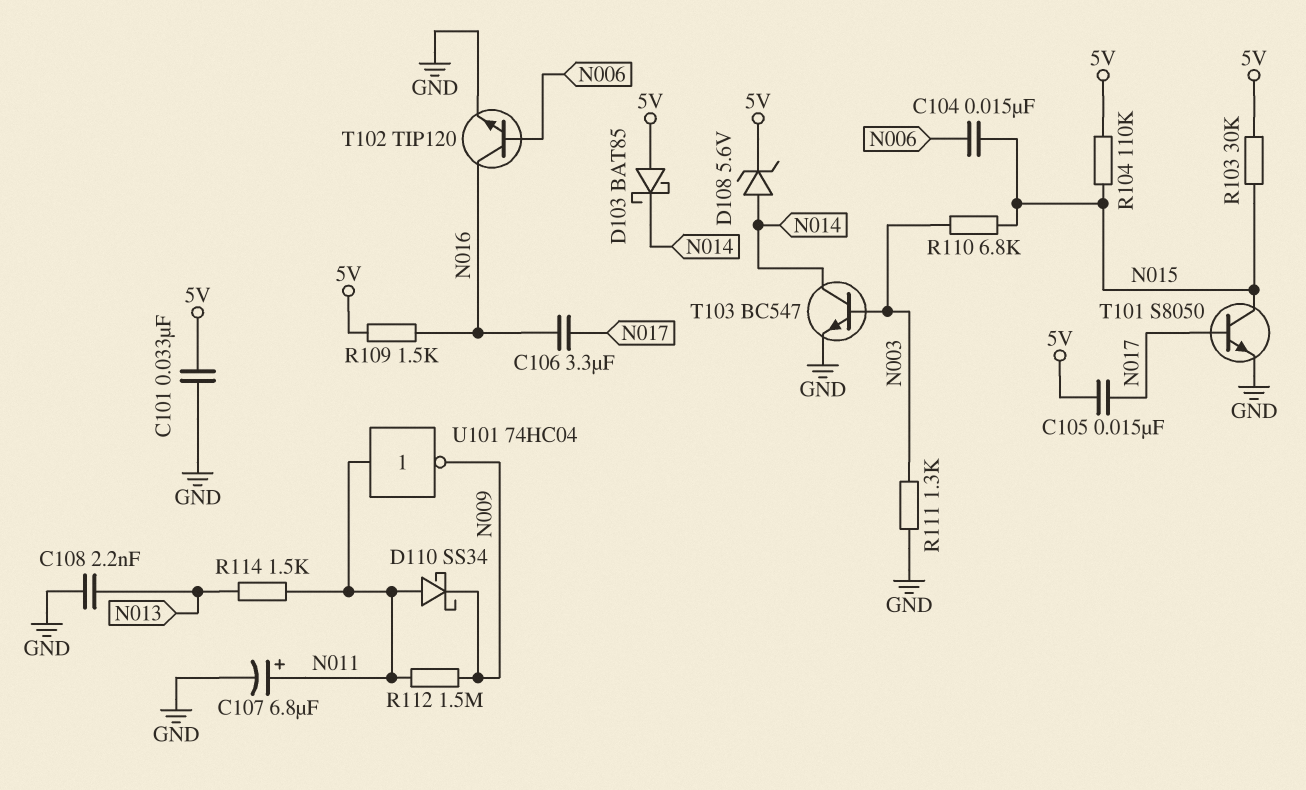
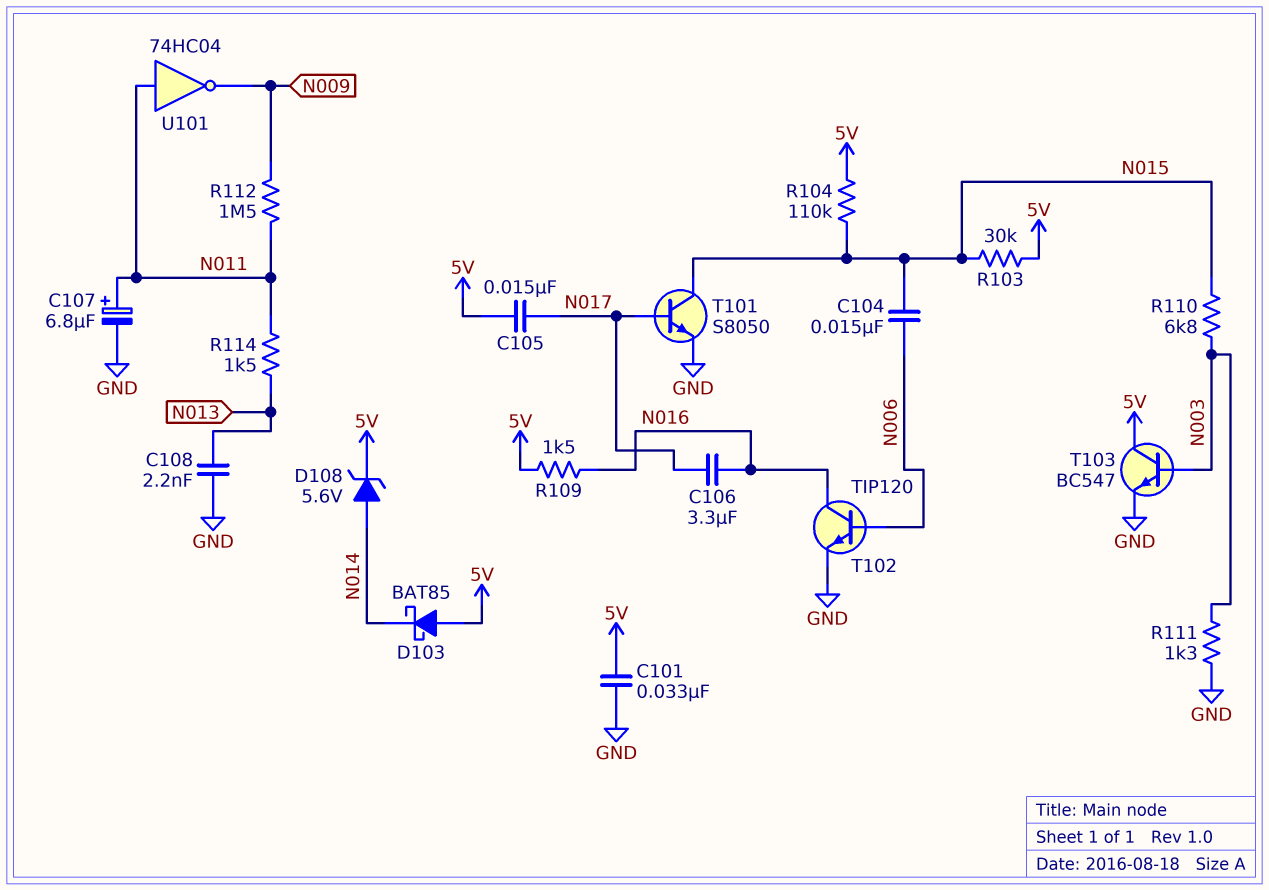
D110: schottky SS34 (A N011, K N009) -> none
T103: NPN BC547 (B N003, C N014, E GND) -> NPN BC547 (B N003, C 5V, E GND)

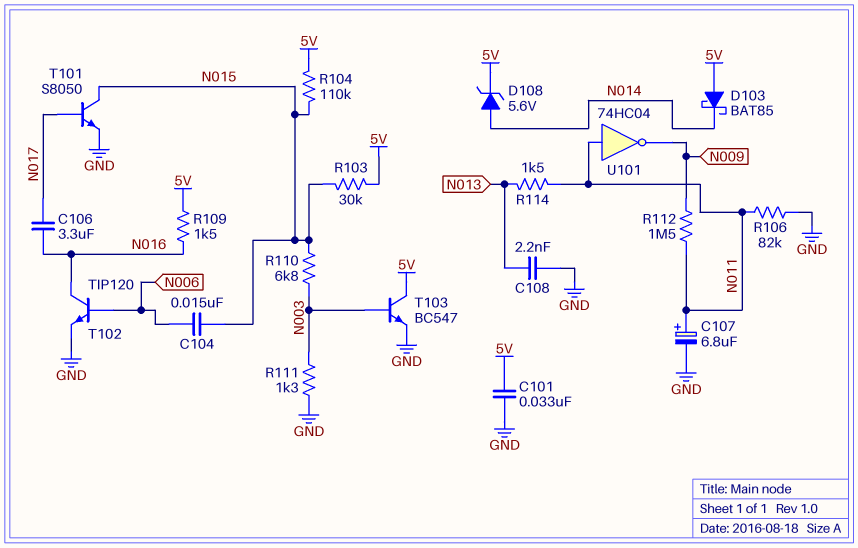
C105: 15nF (5V, N017) -> none
R106: none -> 82k (GND, N011)

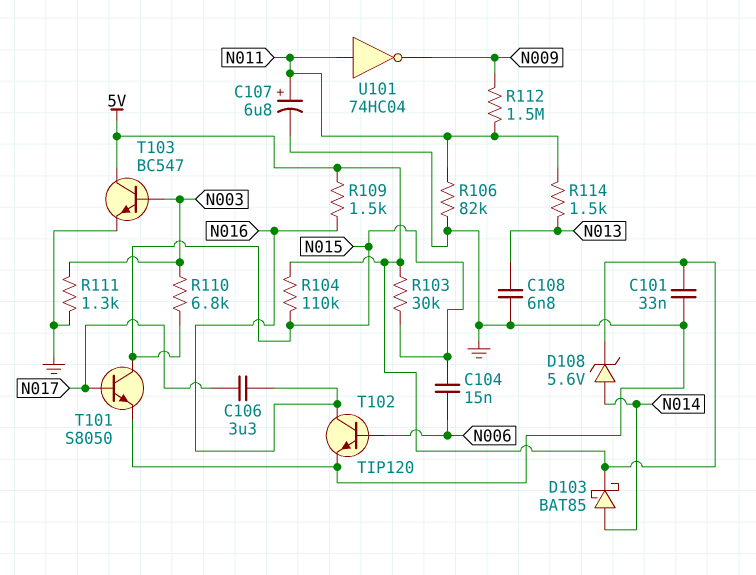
C108: 2.2nF (GND, N013) -> 6.8nF (GND, N013)
D103: schottky BAT85 (A 5V, K N014) -> schottky BAT85 (A N014, K 5V)

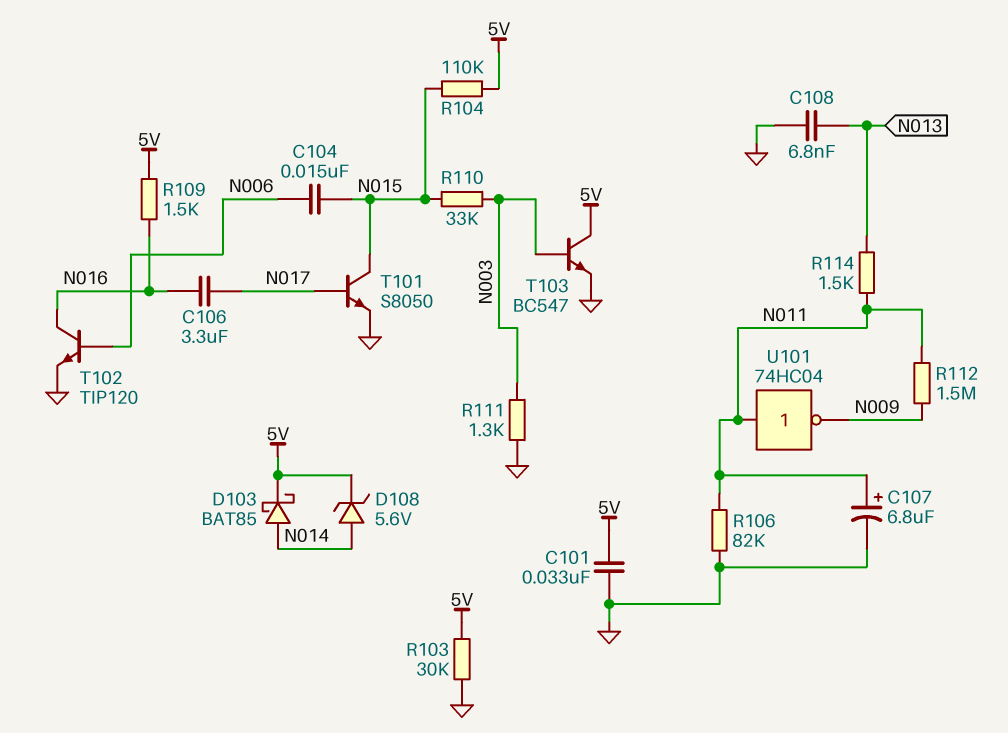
R103: 30k (5V, N015) -> 30k (5V, GND)
R110: 6.8k (N003, N015) -> 33k (N003, N015)

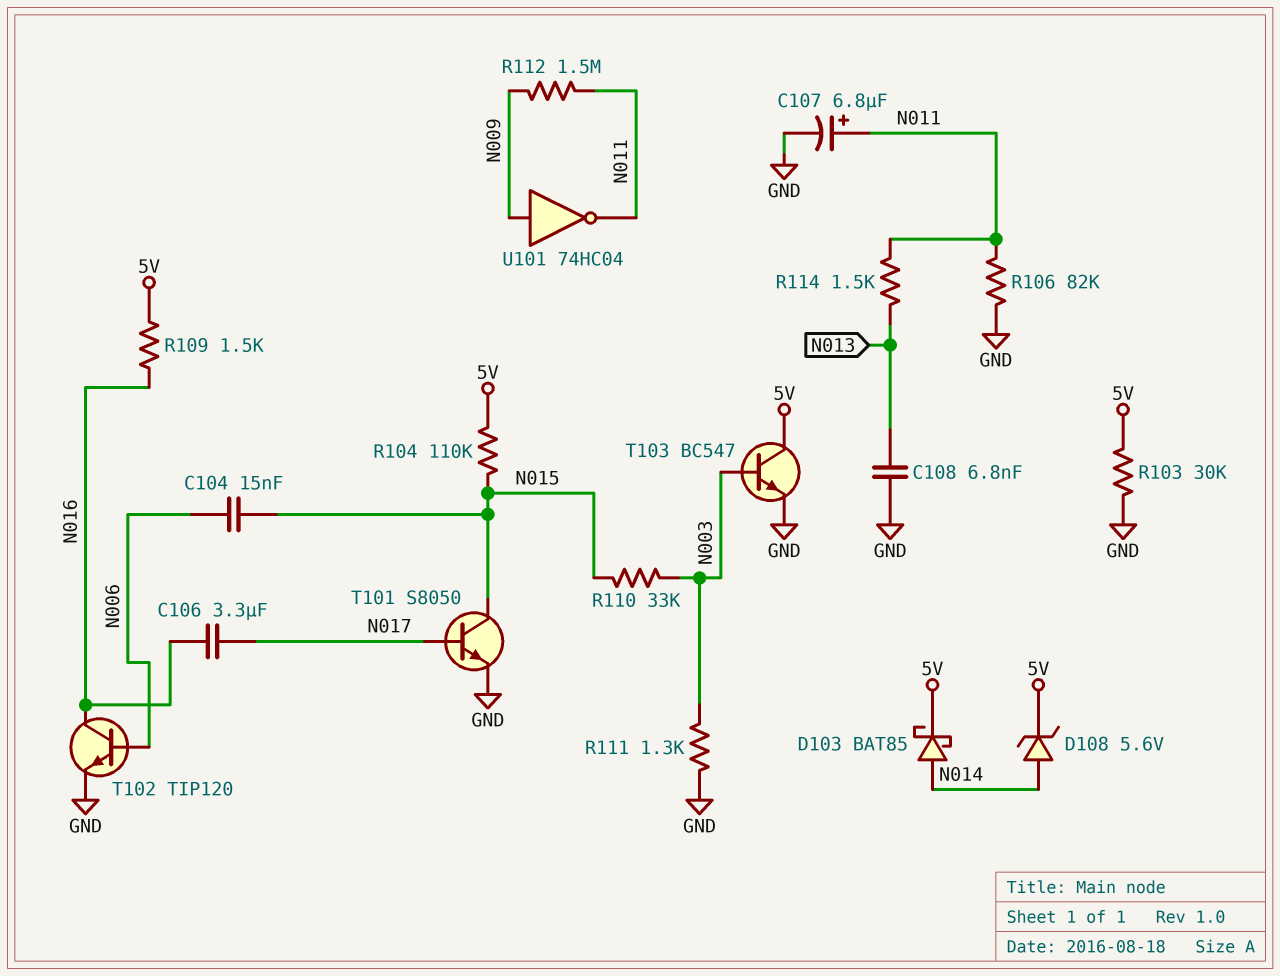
C101: 33nF (5V, GND) -> none
U101: NOT 74HC04 (in N011, out N009) -> NOT 74HC04 (in N009, out N011)

